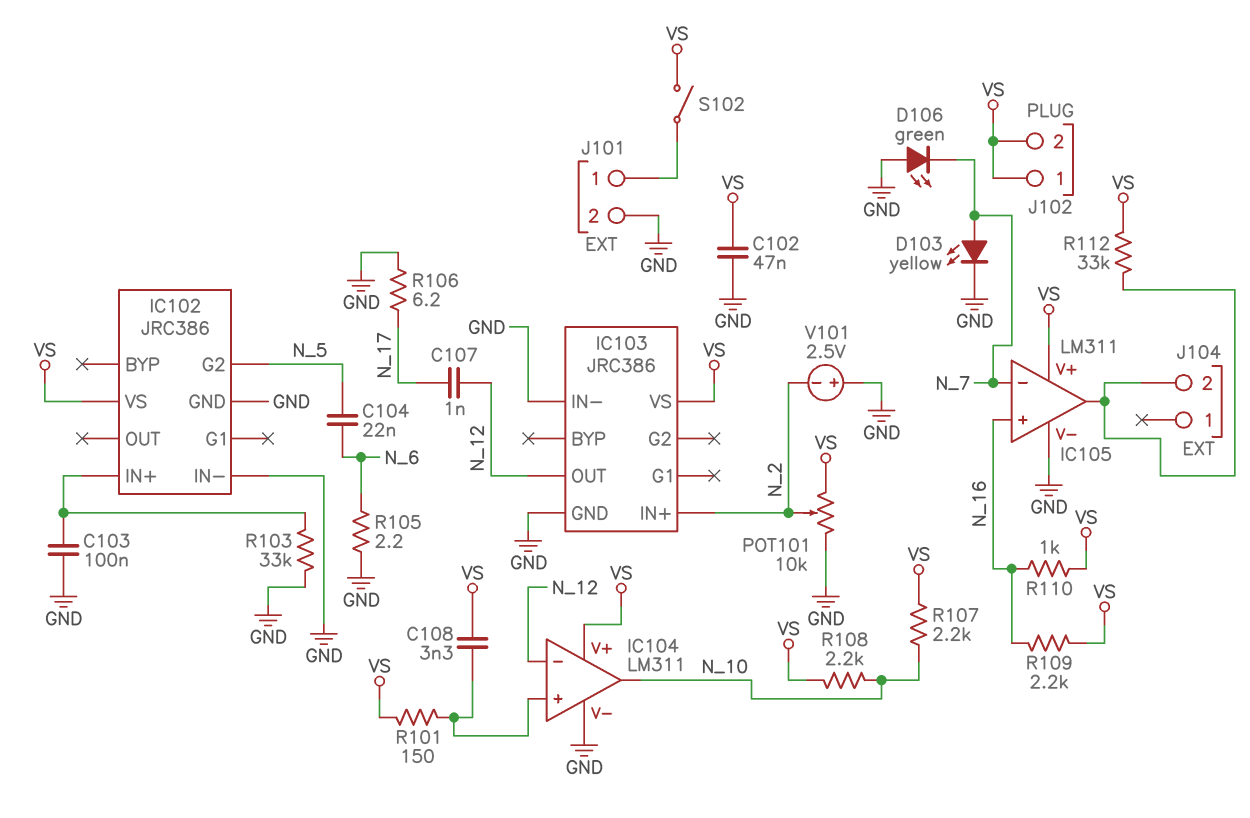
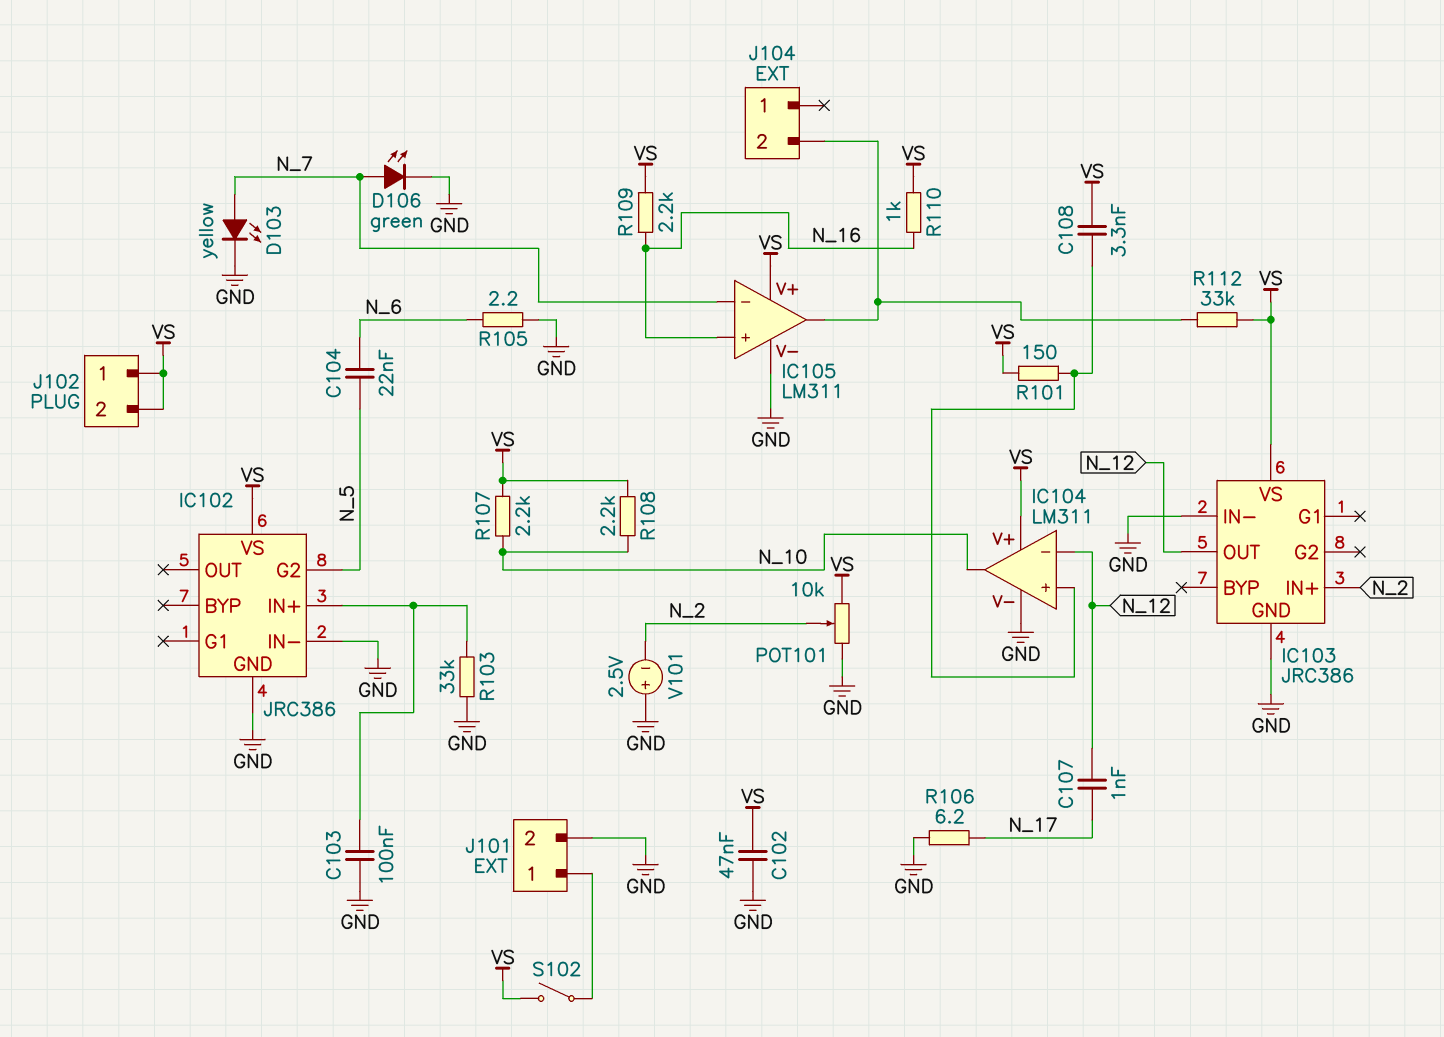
D106: LED green (A GND, K N_7) -> LED green (A N_7, K GND)

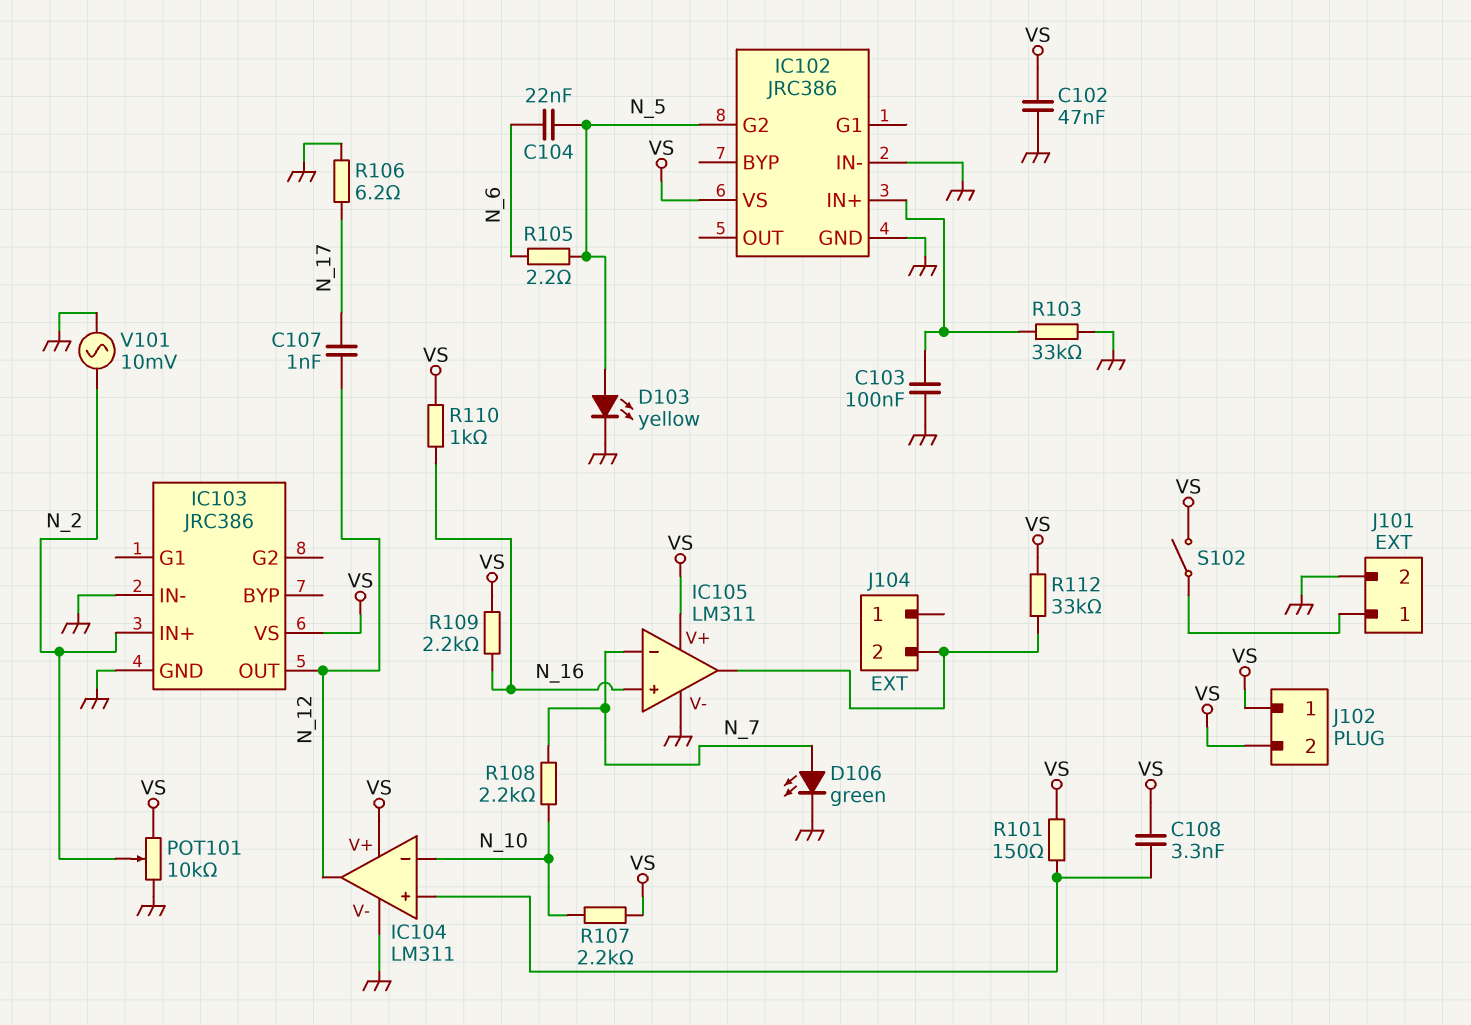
D103: LED yellow (A N_7, K GND) -> LED yellow (A N_5, K GND)
IC104 pin in-: N_12 -> N_10
IC104 pin out: N_10 -> N_12
R105: 2.2 (GND, N_6) -> 2.2 (N_5, N_6)
R108: 2.2k (N_10, VS) -> 2.2k (N_7, N_10)
V101: 2.5V (plus GND, minus N_2) -> AC 10mV (GND, N_2)

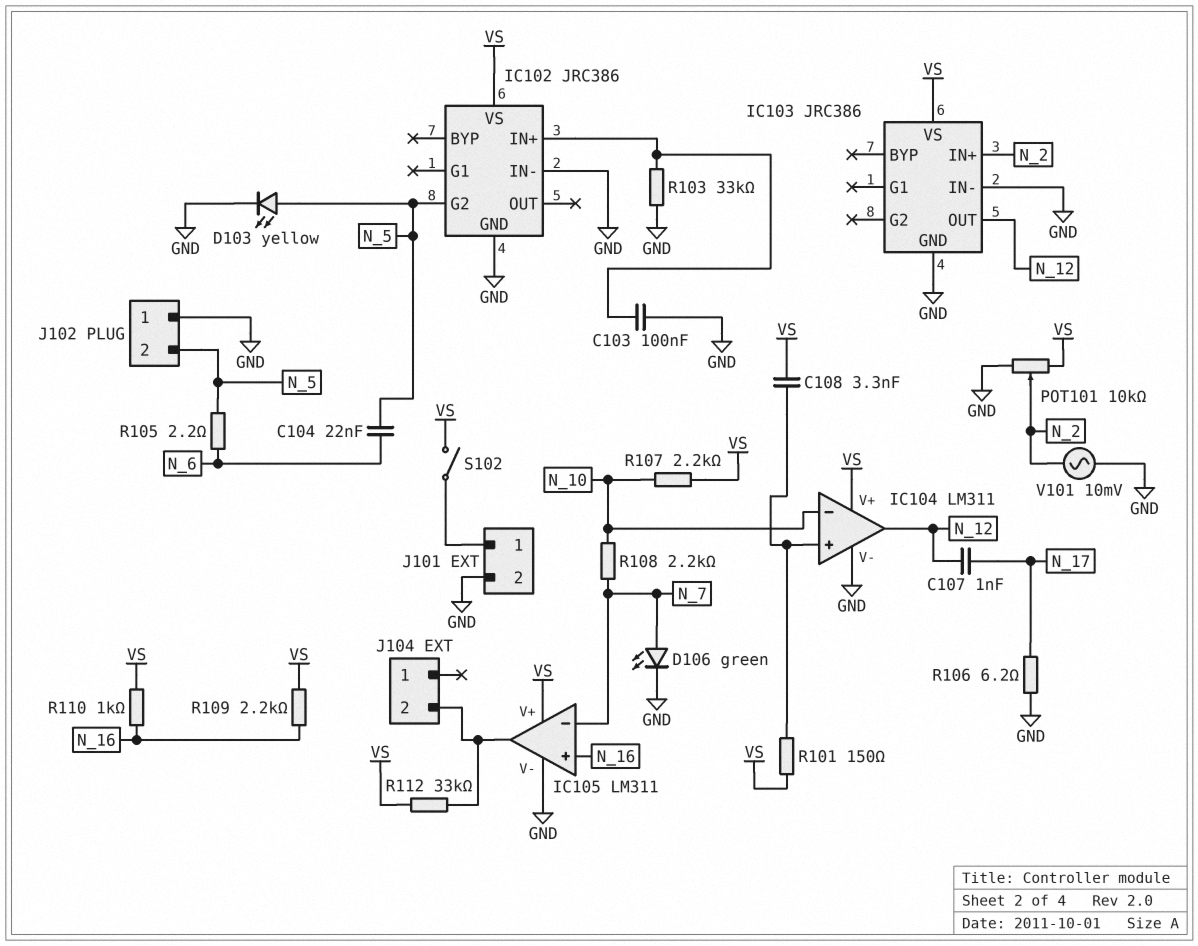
C102: 47nF (GND, VS) -> none
J102 pin 1: VS -> GND
J102 pin 2: VS -> N_5

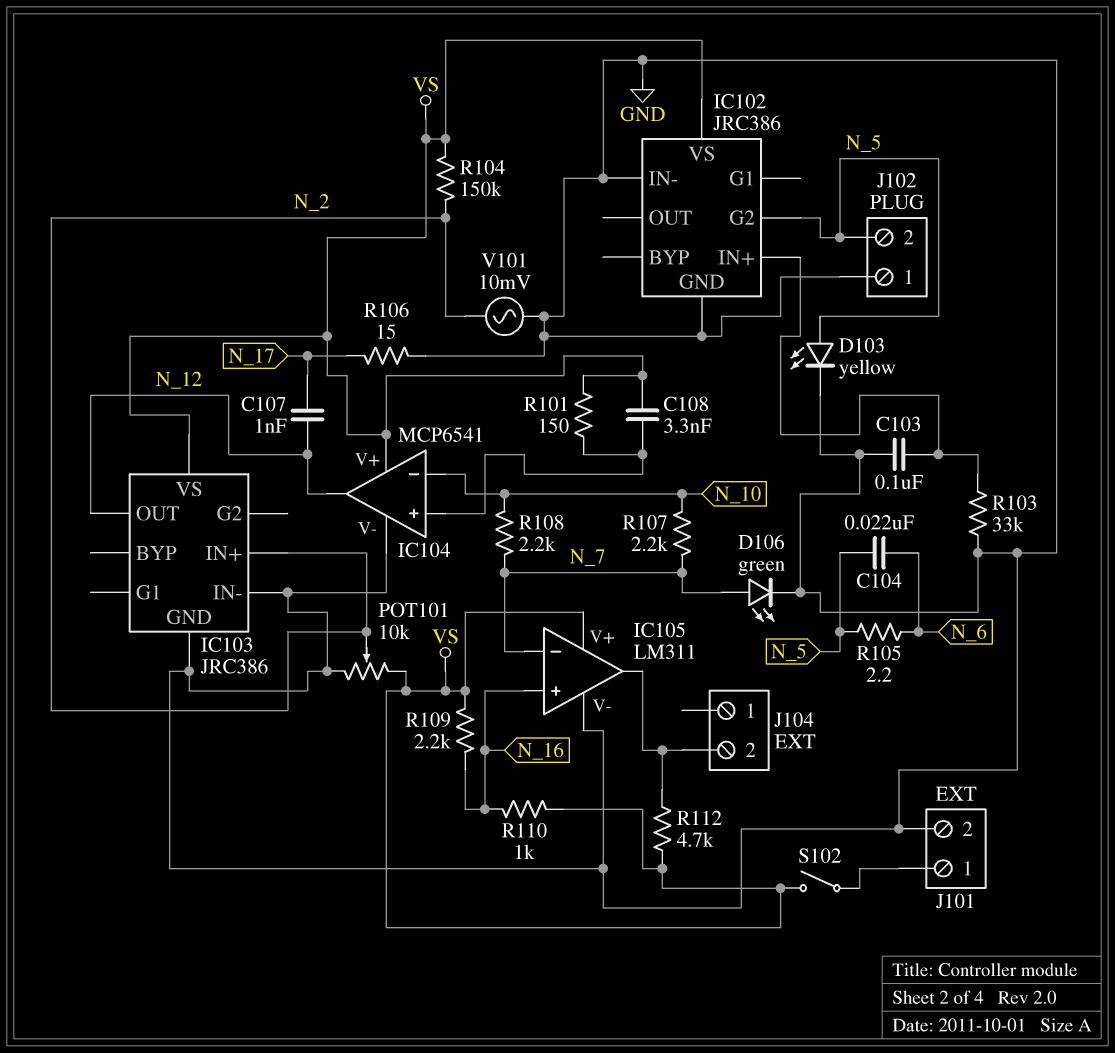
IC104: LM311 -> MCP6541
R104: none -> 150k (N_2, VS)
R106: 6.2 (GND, N_17) -> 15 (GND, N_17)
R107: 2.2k (N_10, VS) -> 2.2k (N_7, N_10)
R112: 33k (IC105/out, VS) -> 4.7k (IC105/out, VS)

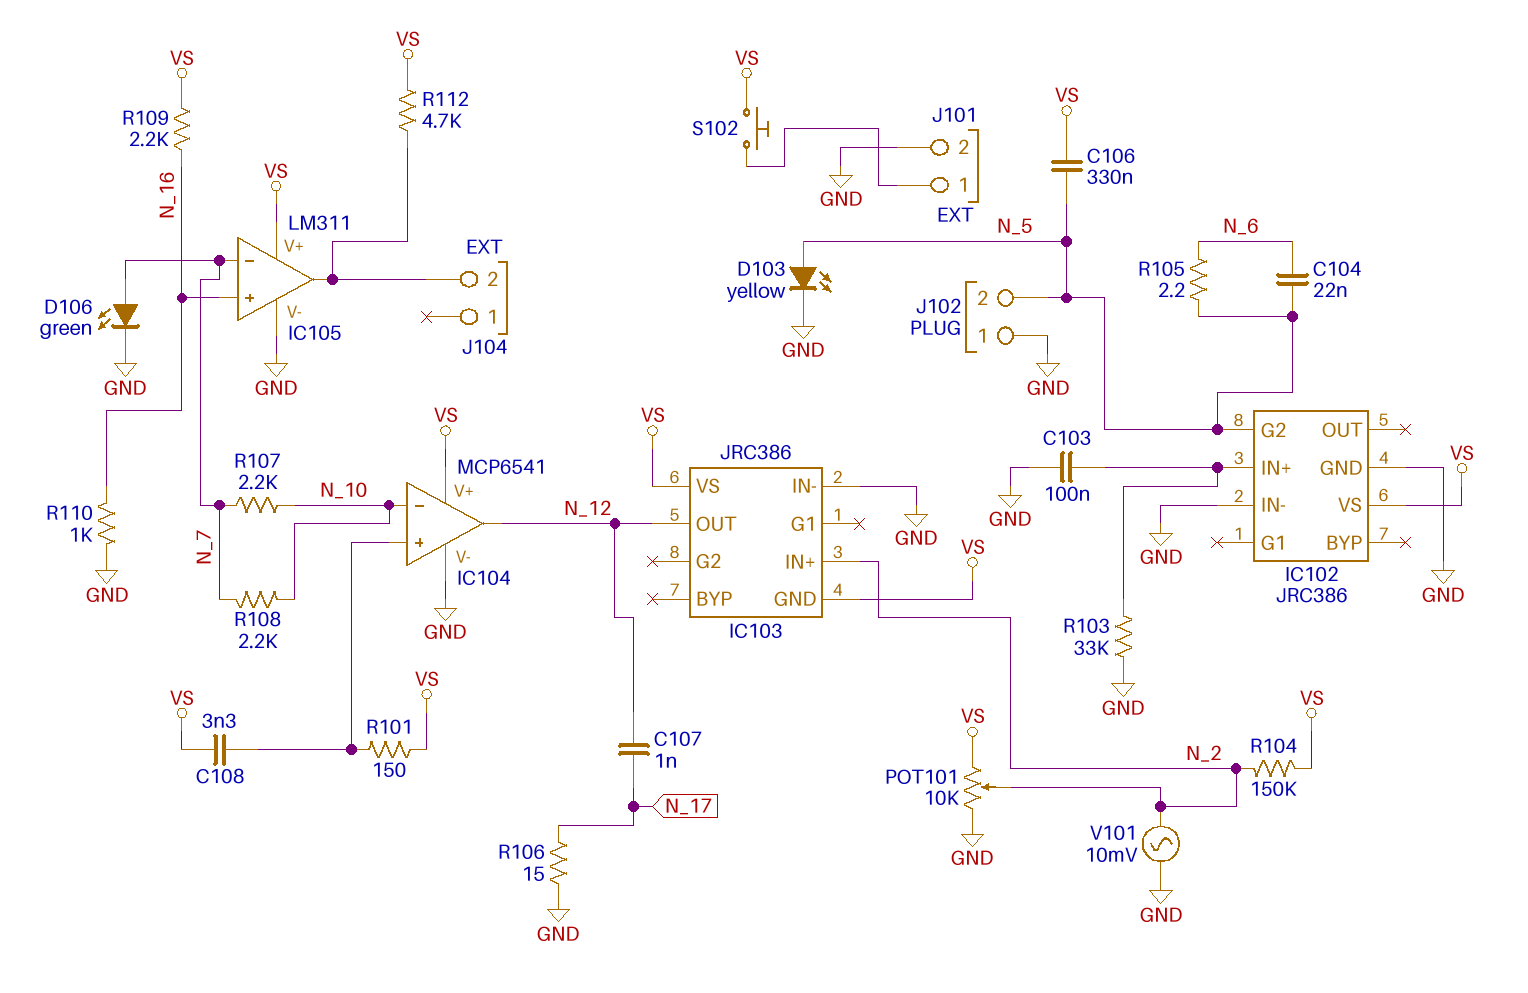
C106: none -> 330nF (N_5, VS)
IC103 pin GND: GND -> VS
R110: 1k (N_16, VS) -> 1k (GND, N_16)
S102: switch (J101/1, VS) -> button (J101/1, VS)

